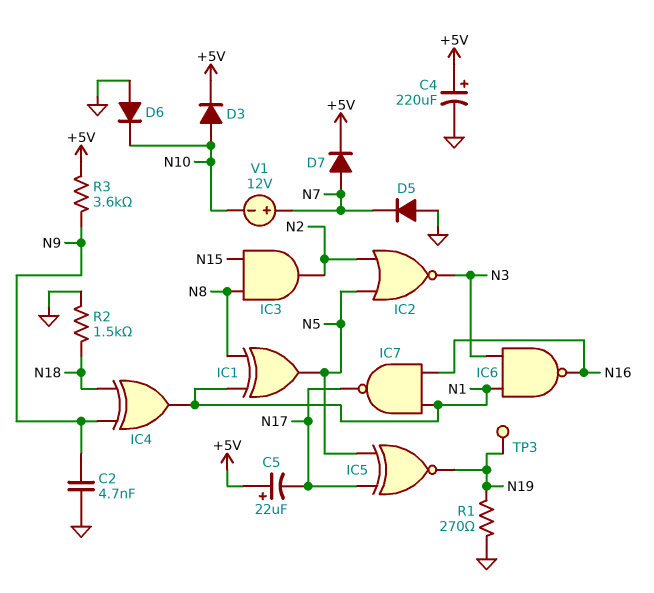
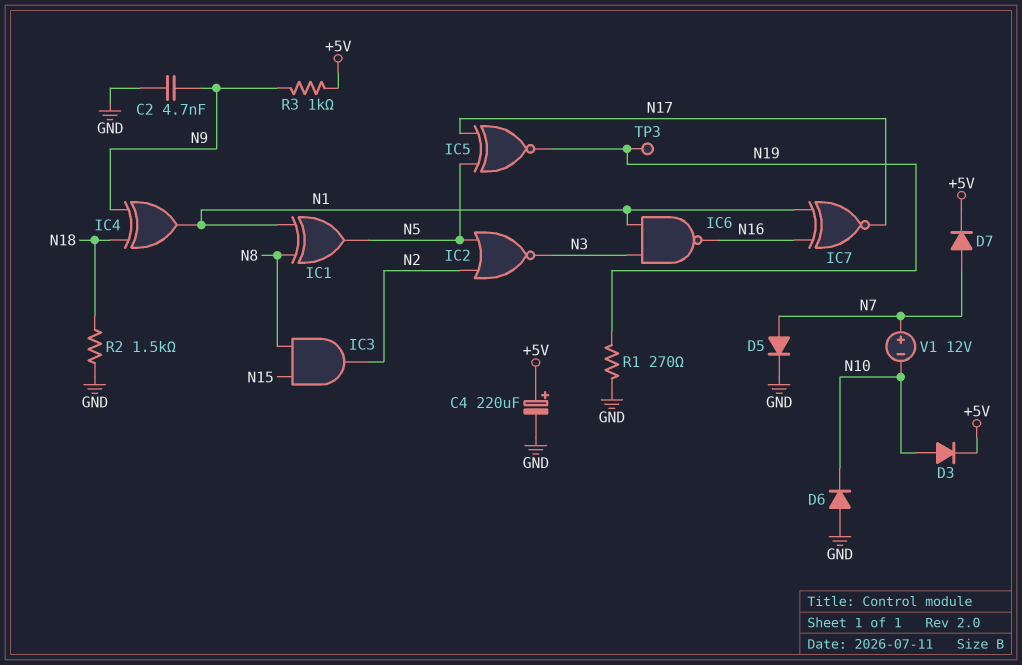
C5: 22uF (plus +5V, minus N17) -> none
D5: diode (A GND, K N7) -> diode (A N7, K GND)
IC7: NAND (in N1, in N16, out N17) -> XNOR (in N1, in N16, out N17)
R3: 3.6k (+5V, N9) -> 1k (+5V, N9)

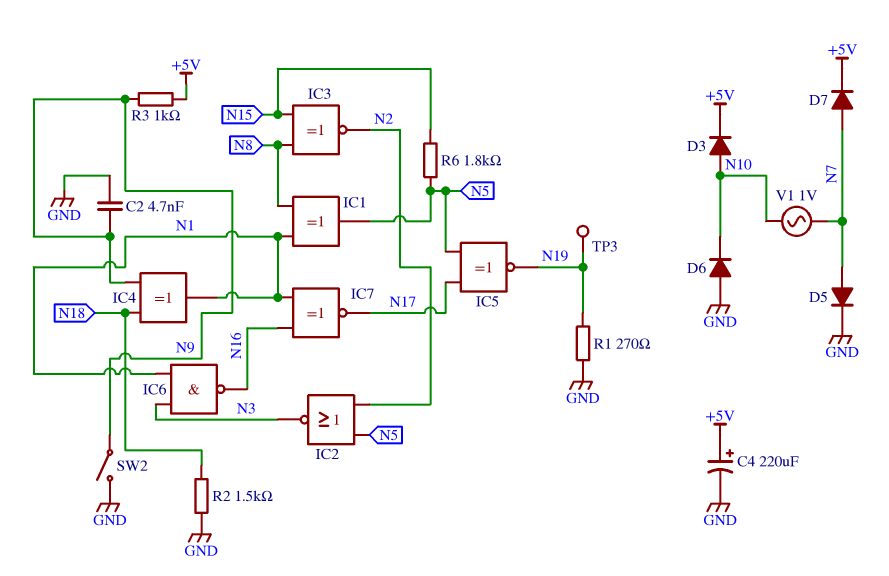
IC3: AND (in N8, in N15, out N2) -> XNOR (in N8, in N15, out N2)
R6: none -> 1.8k (N5, N15)
SW2: none -> switch (GND, N9)
V1: 12V (plus N7, minus N10) -> AC 1V (N7, N10)

